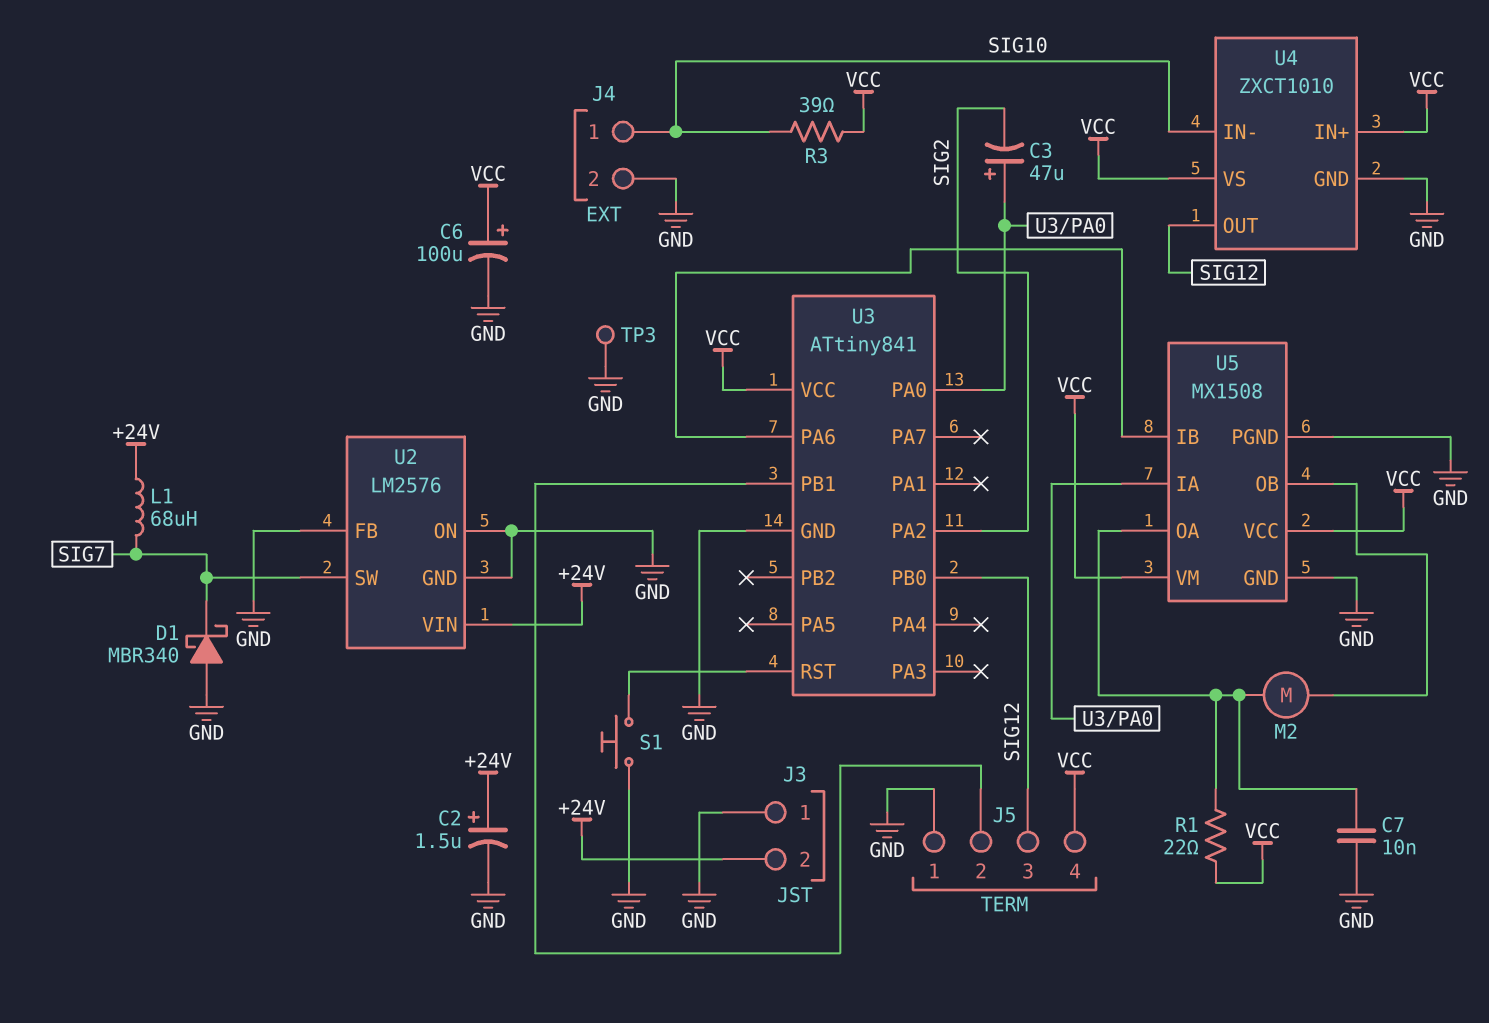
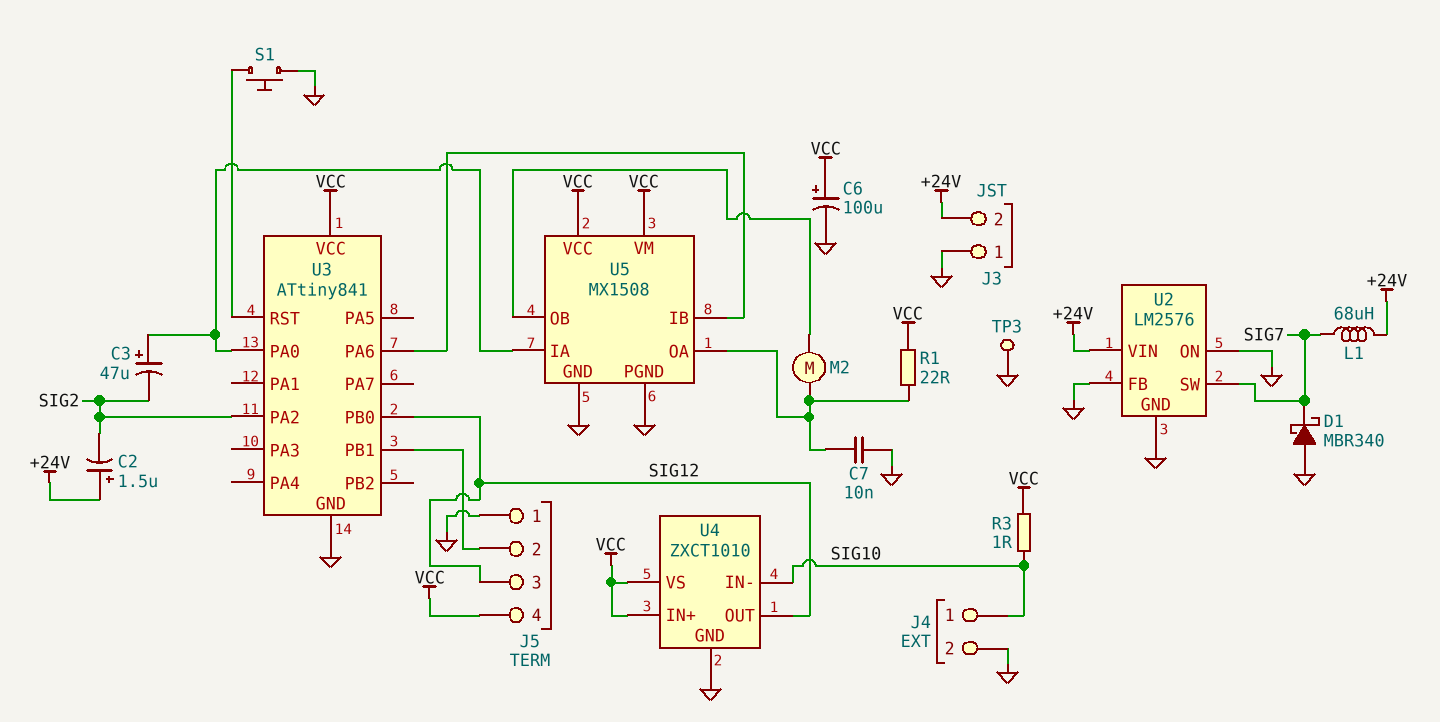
C2: 1.5uF (plus +24V, minus GND) -> 1.5uF (plus +24V, minus SIG2)
R3: 39 (SIG10, VCC) -> 1 (SIG10, VCC)

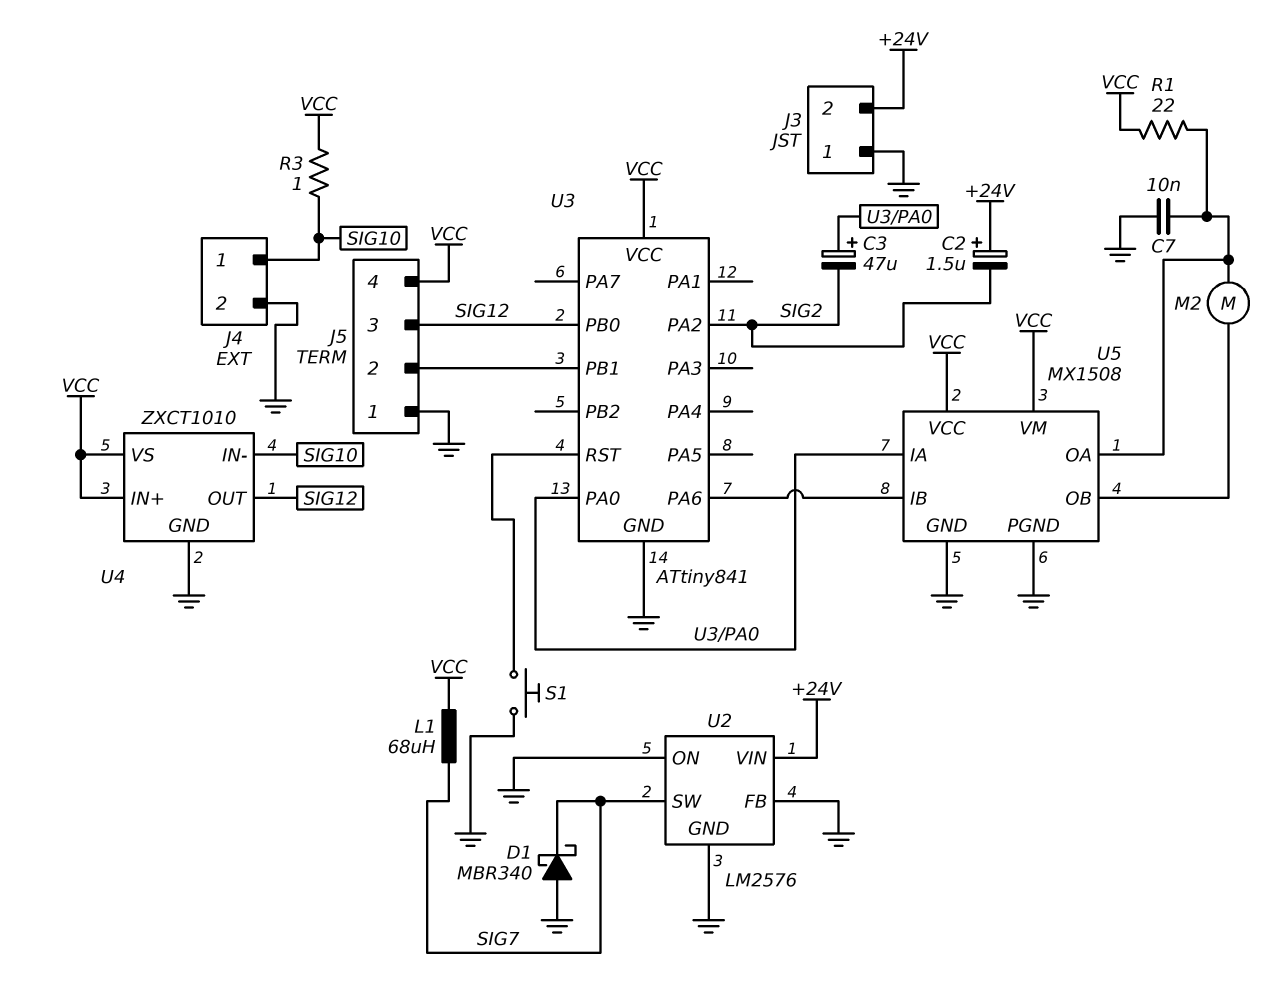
C6: 100uF (plus VCC, minus GND) -> none
L1: 68uH (+24V, SIG7) -> 68uH (SIG7, VCC)
TP3: test point (GND) -> none

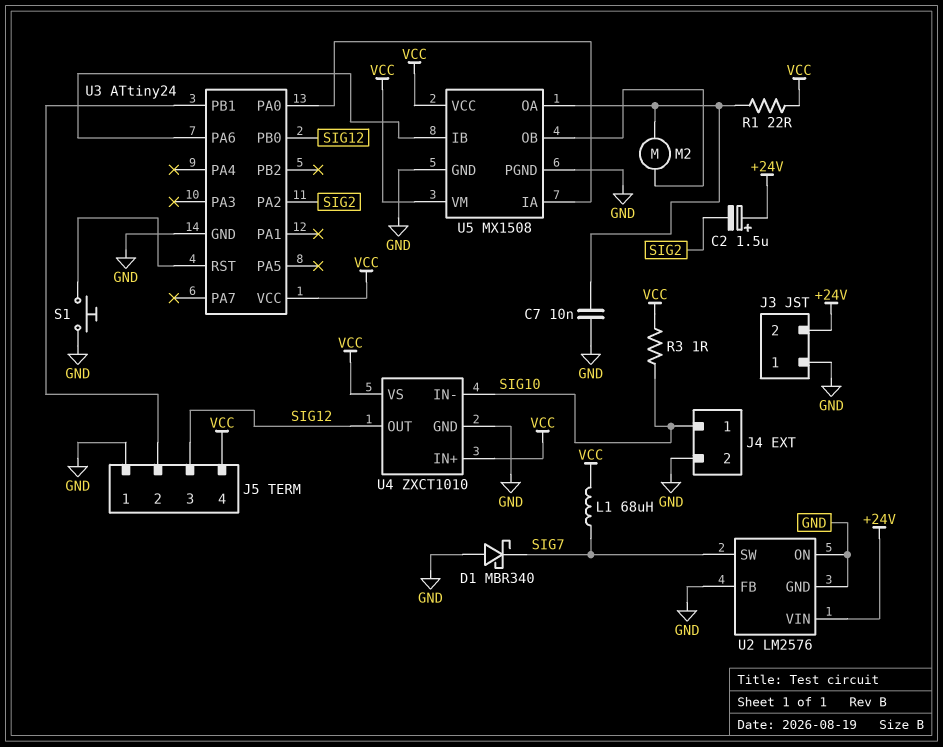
C3: 47uF (plus U3/PA0, minus SIG2) -> none
U3: ATtiny841 -> ATtiny24

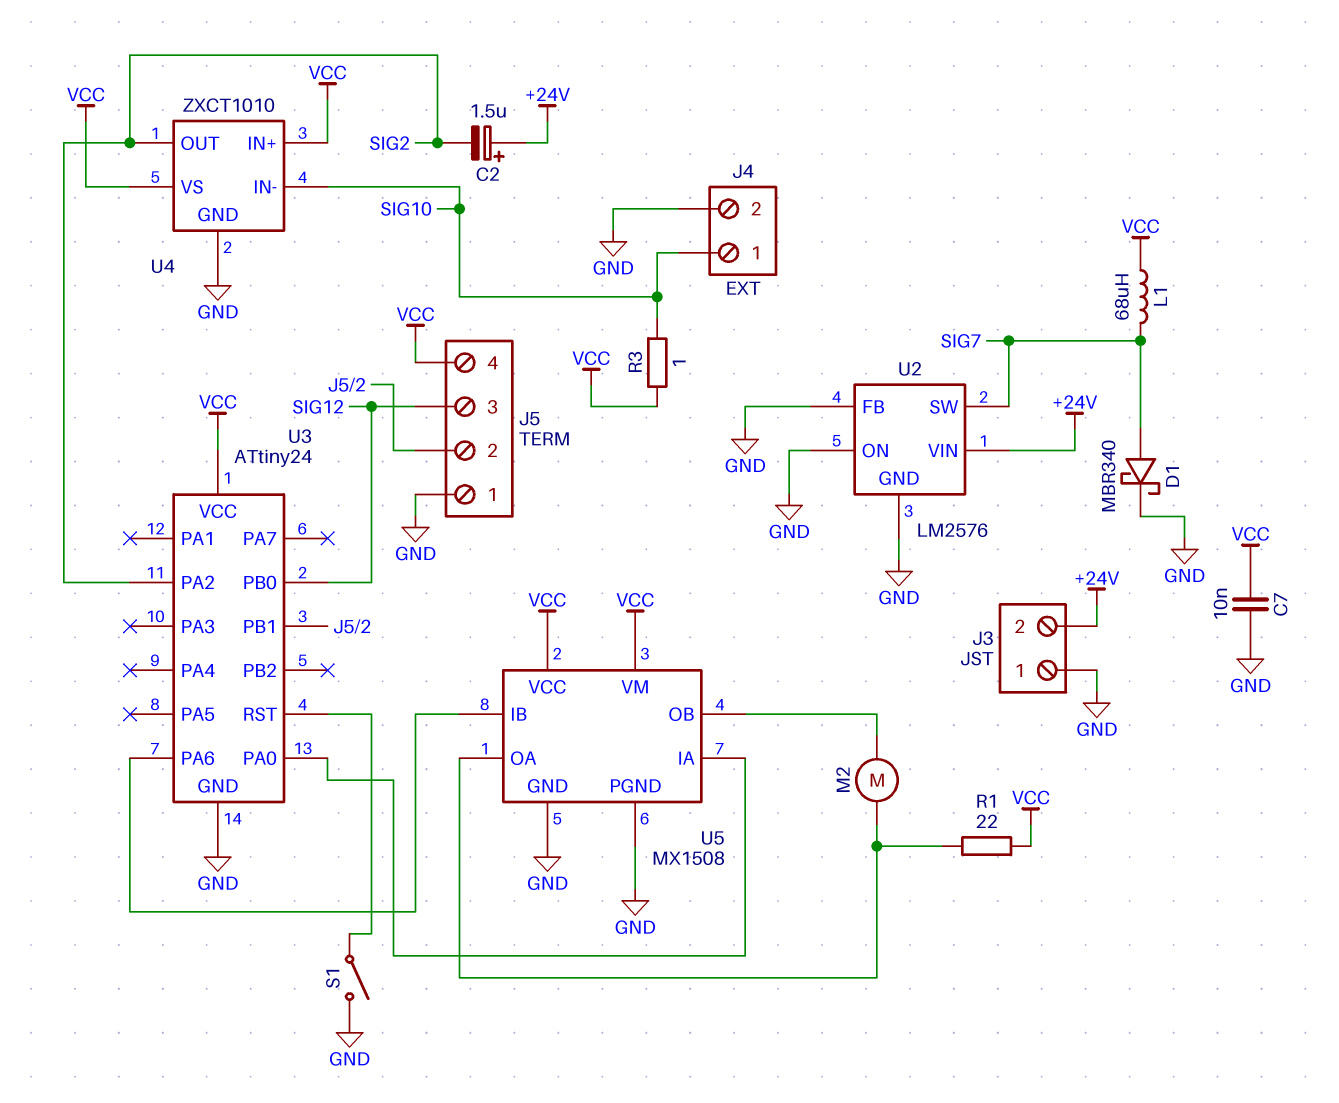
C7: 10nF (GND, U5/OA) -> 10nF (GND, VCC)
D1: schottky MBR340 (A GND, K SIG7) -> schottky MBR340 (A SIG7, K GND)
S1: button (GND, U3/RST) -> switch (GND, U3/RST)
U4 pin OUT: SIG12 -> SIG2

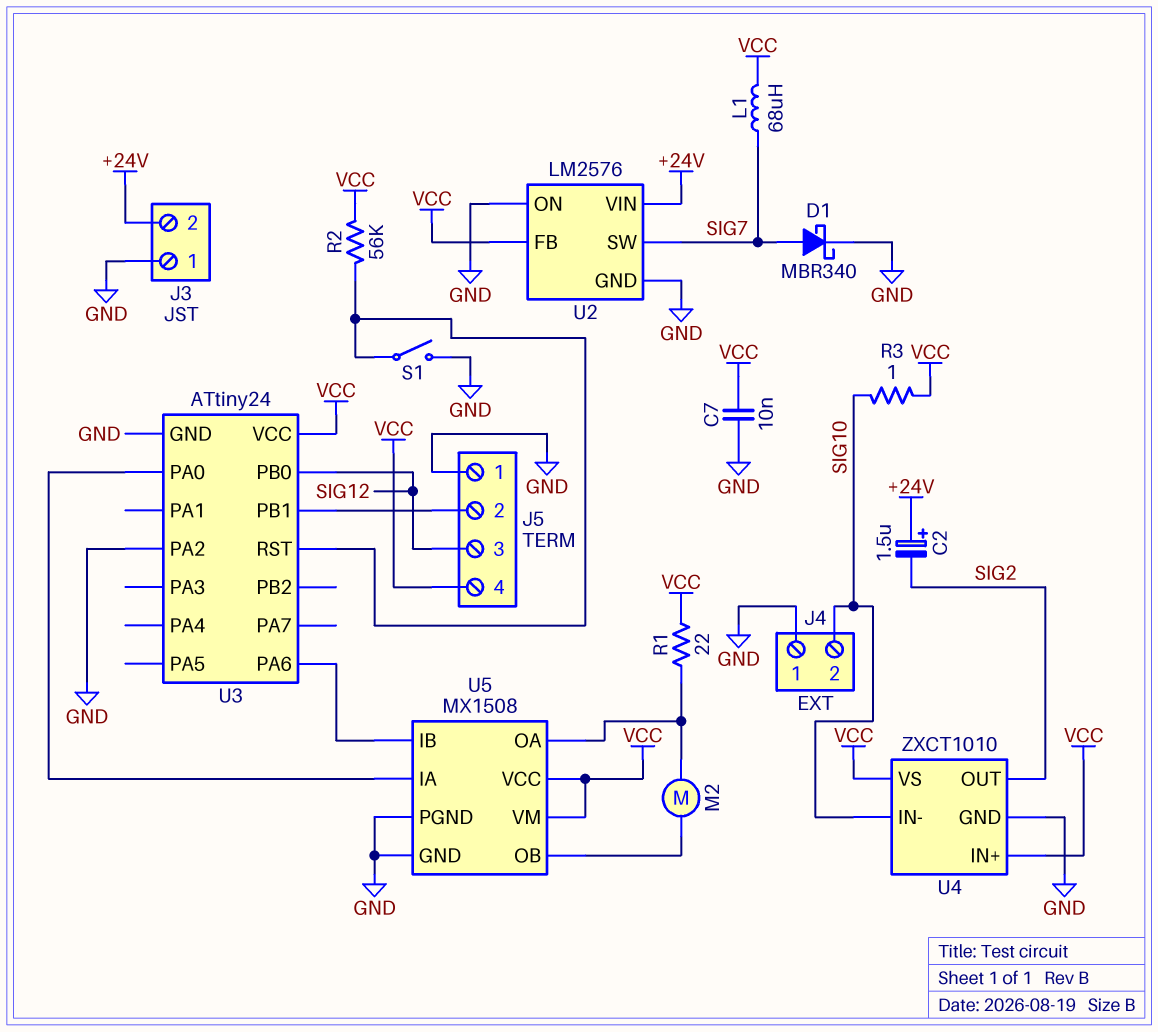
J4 pin 1: SIG10 -> GND
J4 pin 2: GND -> SIG10
R2: none -> 56k (U3/RST, VCC)
U2 pin FB: GND -> VCC
U3 pin PA2: SIG2 -> GND

